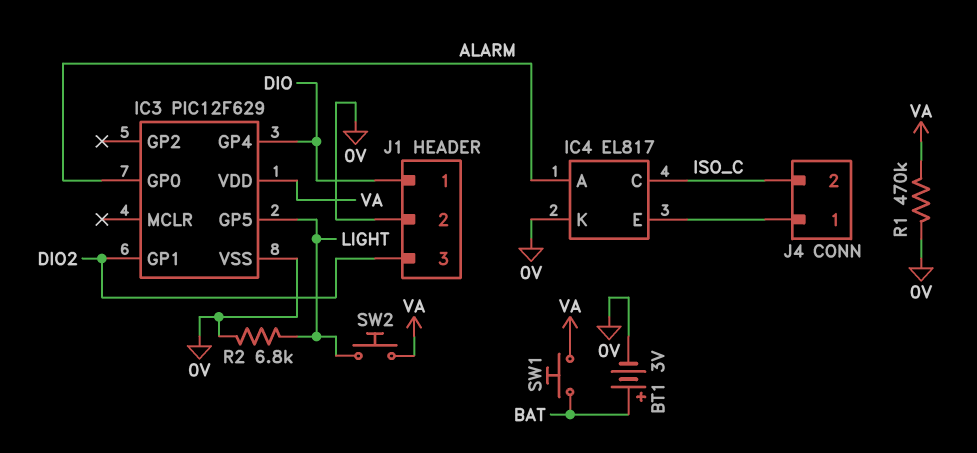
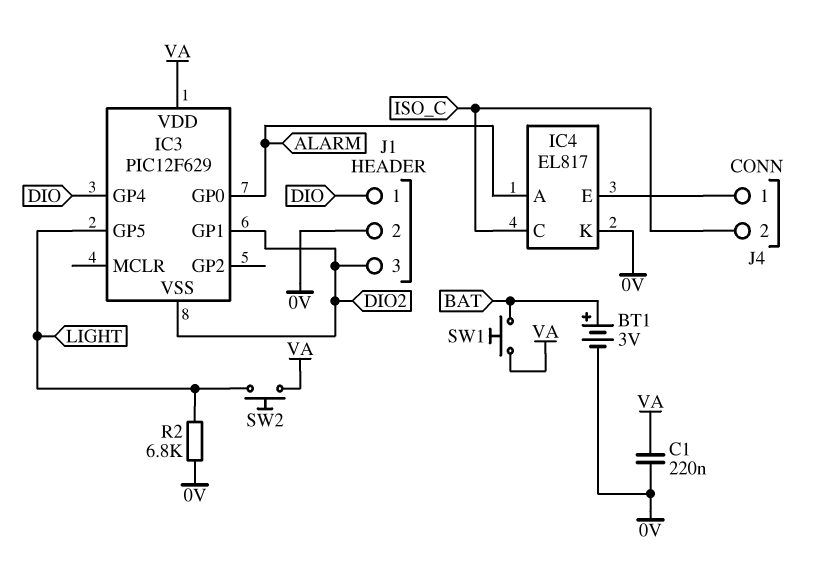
C1: none -> 220nF (0V, VA)
IC3 pin VSS: 0V -> DIO2
R1: 470k (0V, VA) -> none

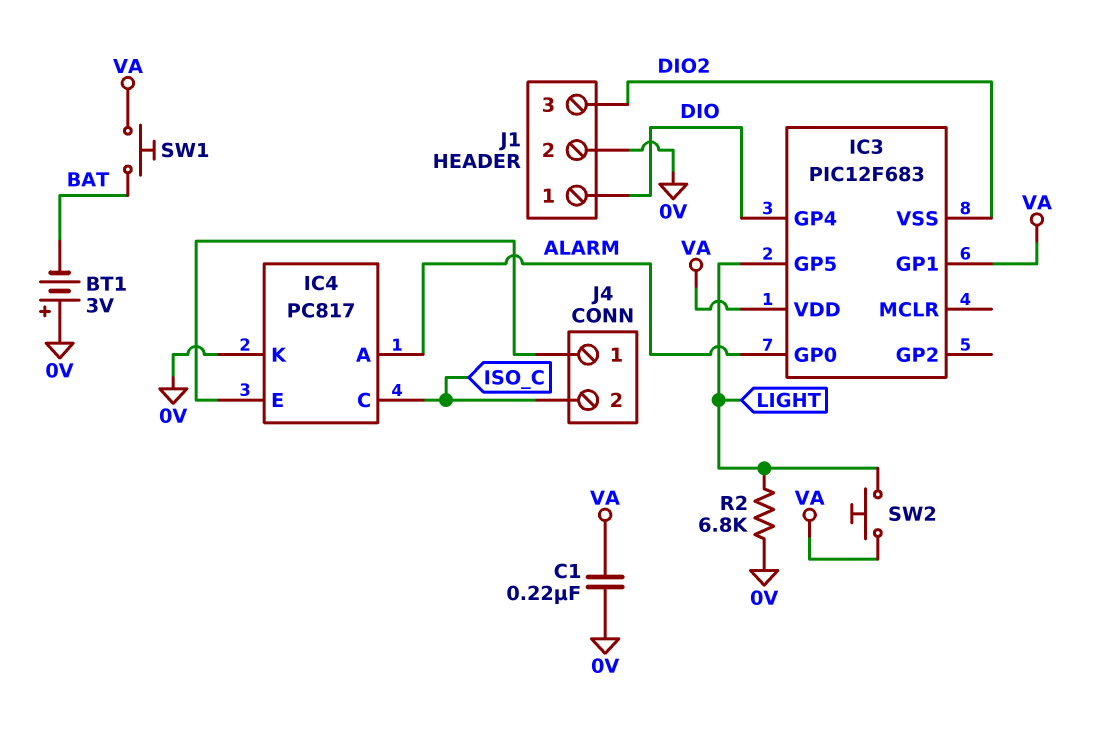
BT1: 3V (plus BAT, minus 0V) -> 3V (plus 0V, minus BAT)
IC3: PIC12F629 -> PIC12F683
IC3 pin GP1: DIO2 -> VA
IC4: EL817 -> PC817

